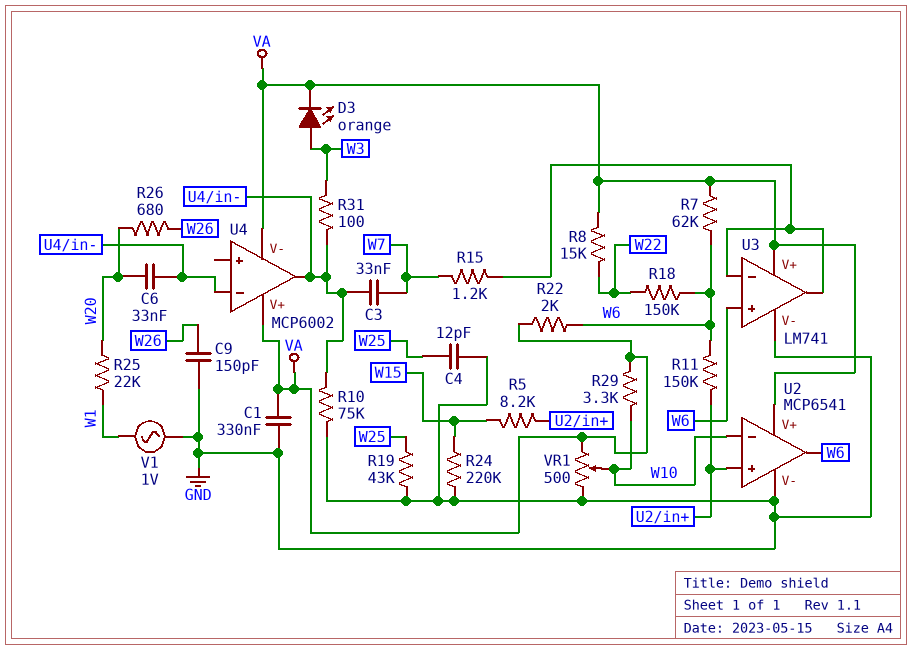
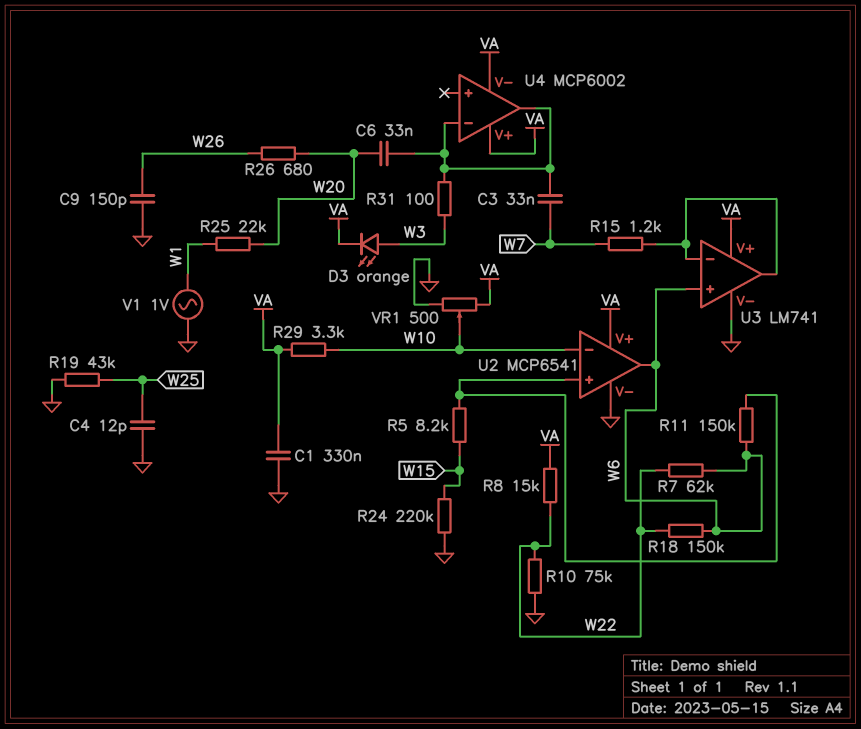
R7: 62k (VA, W6) -> 62k (W6, W22)
R10: 75k (GND, U4/in-) -> 75k (GND, W22)
R22: 2k (VA, W6) -> none

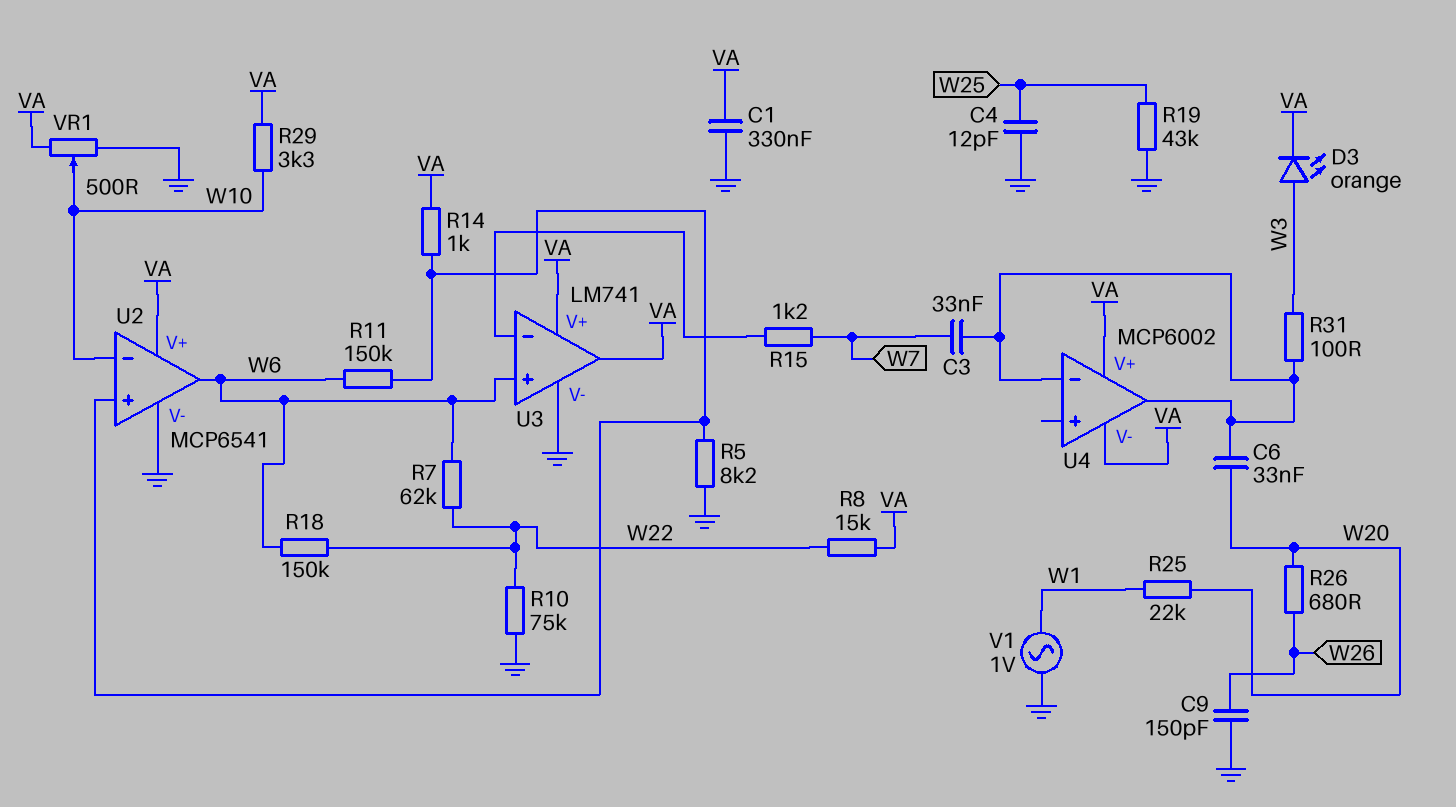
R5: 8.2k (U2/in+, W15) -> 8.2k (GND, U2/in+)
R14: none -> 1k (U2/in+, VA)
R24: 220k (GND, W15) -> none
U3 pin out: U3/in- -> VA

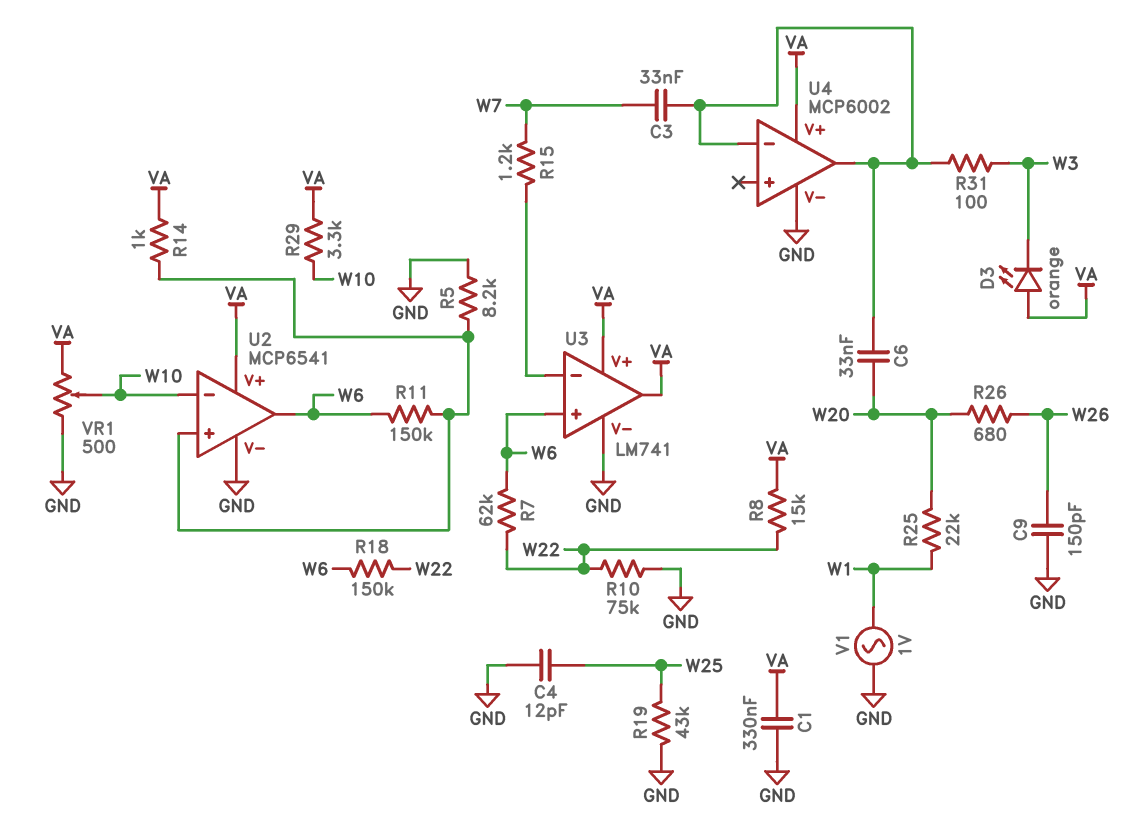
D3: LED orange (A W3, K VA) -> LED orange (A VA, K W3)
U4 pin V-: VA -> GND

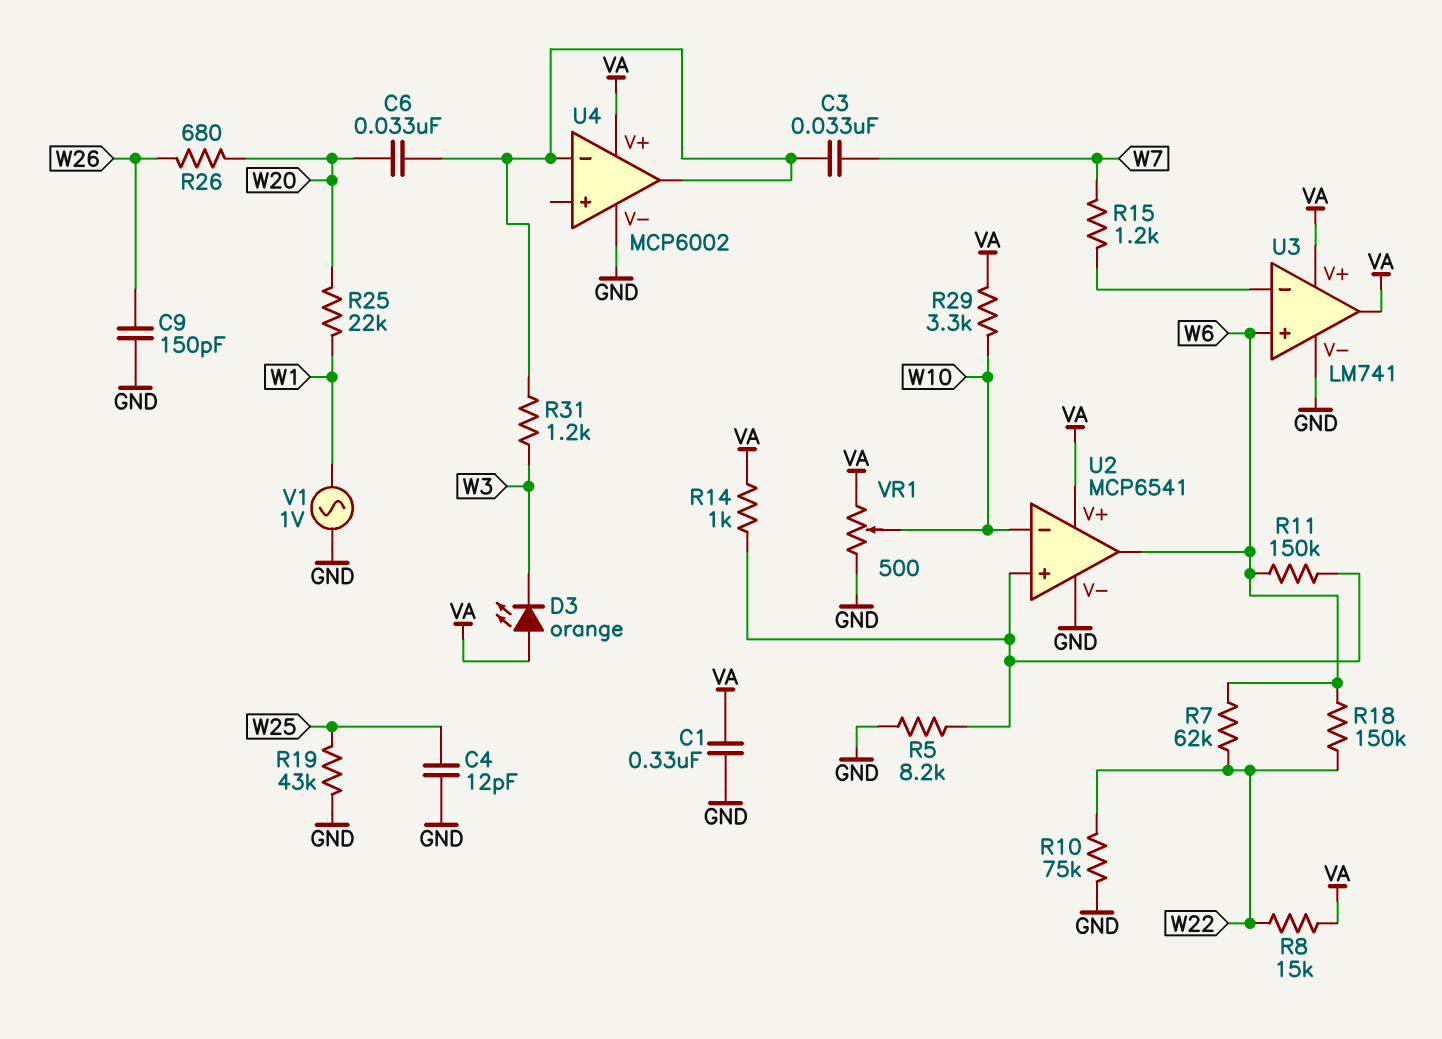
R31: 100 (U4/in-, W3) -> 1.2k (U4/in-, W3)

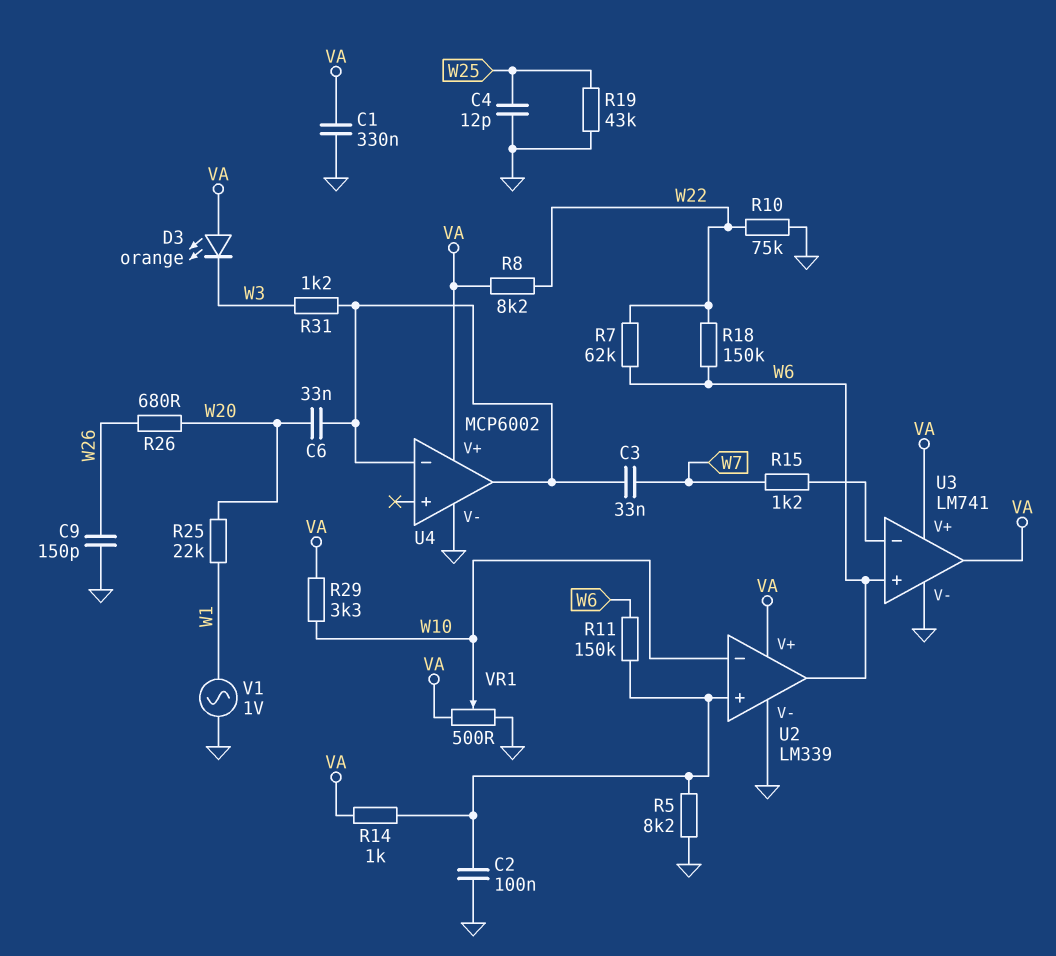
C2: none -> 100nF (GND, U2/in+)
R8: 15k (VA, W22) -> 8.2k (VA, W22)
U2: MCP6541 -> LM339

